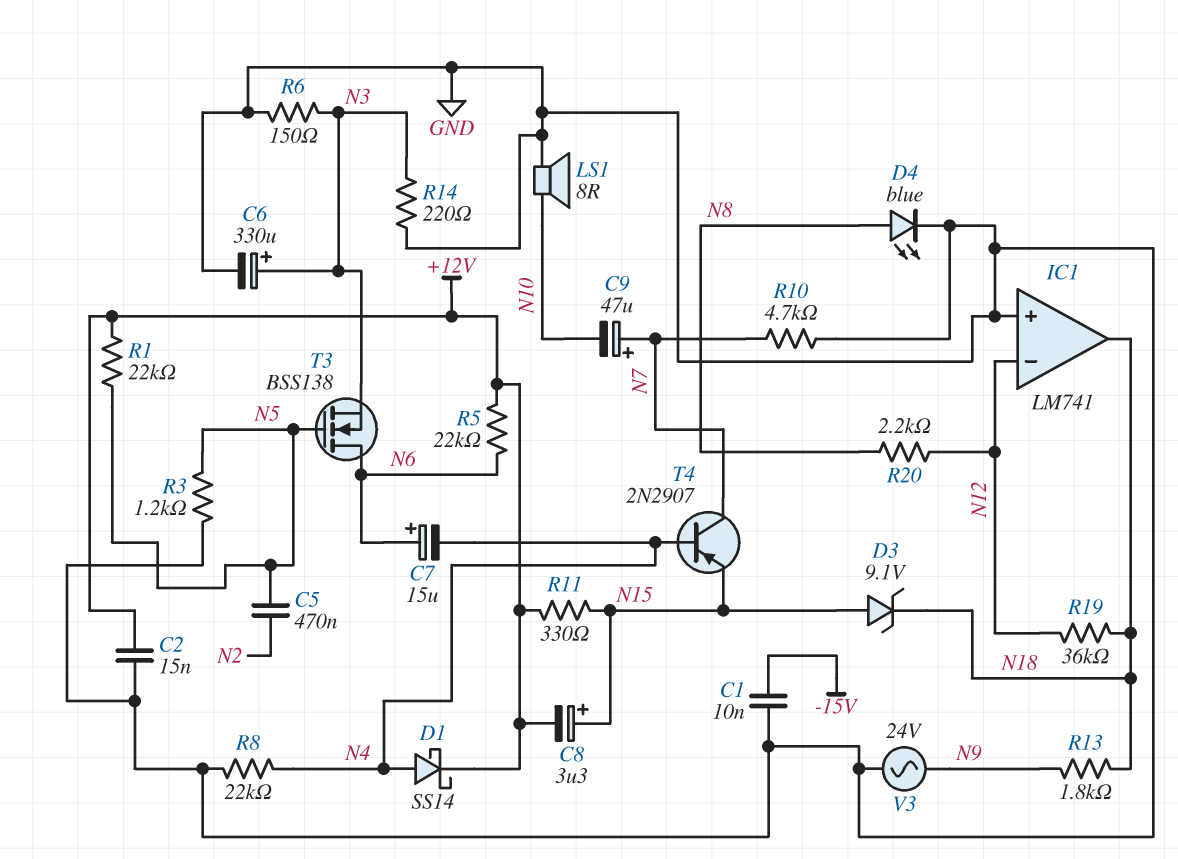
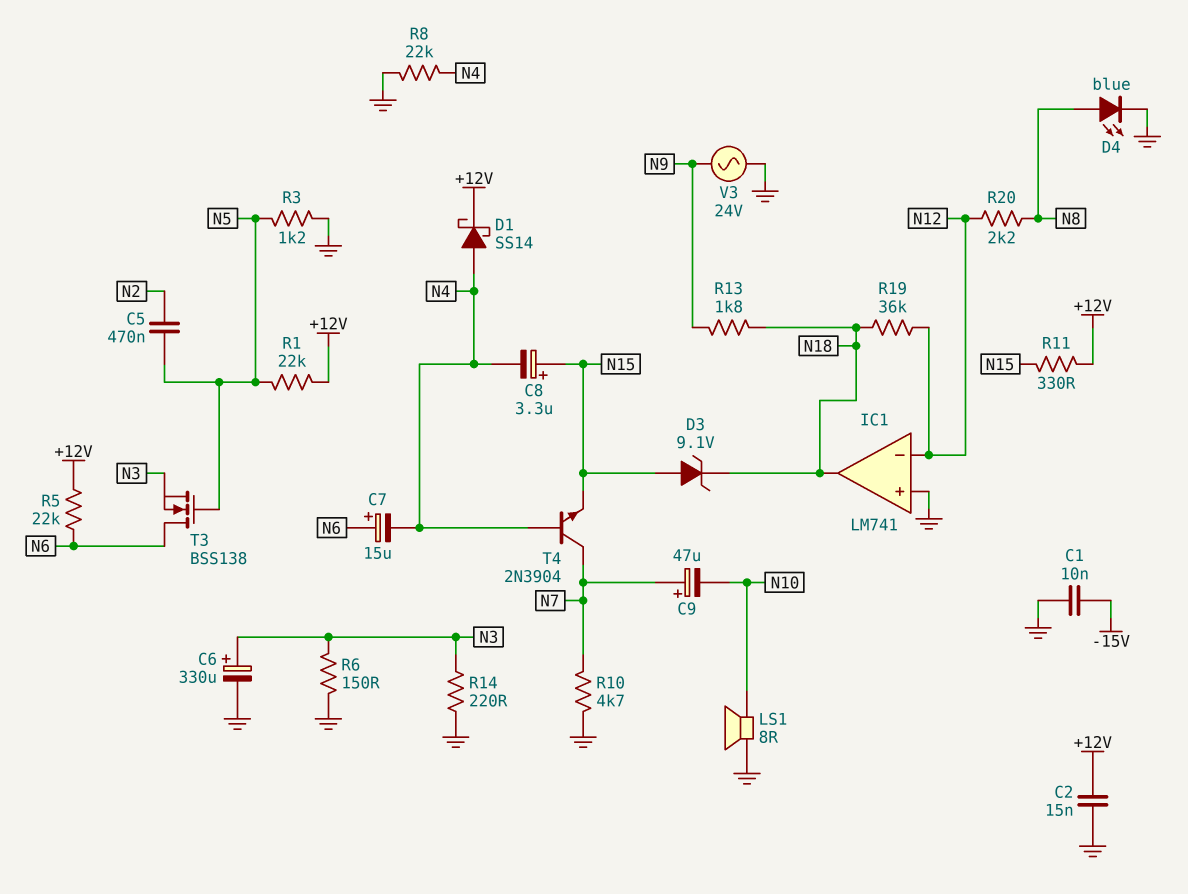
C8: 3.3uF (plus N15, minus +12V) -> 3.3uF (plus N15, minus N4)
T4: PNP 2N2907 (B N4, C N7, E N15) -> NPN 2N3904 (B N4, C N7, E N15)

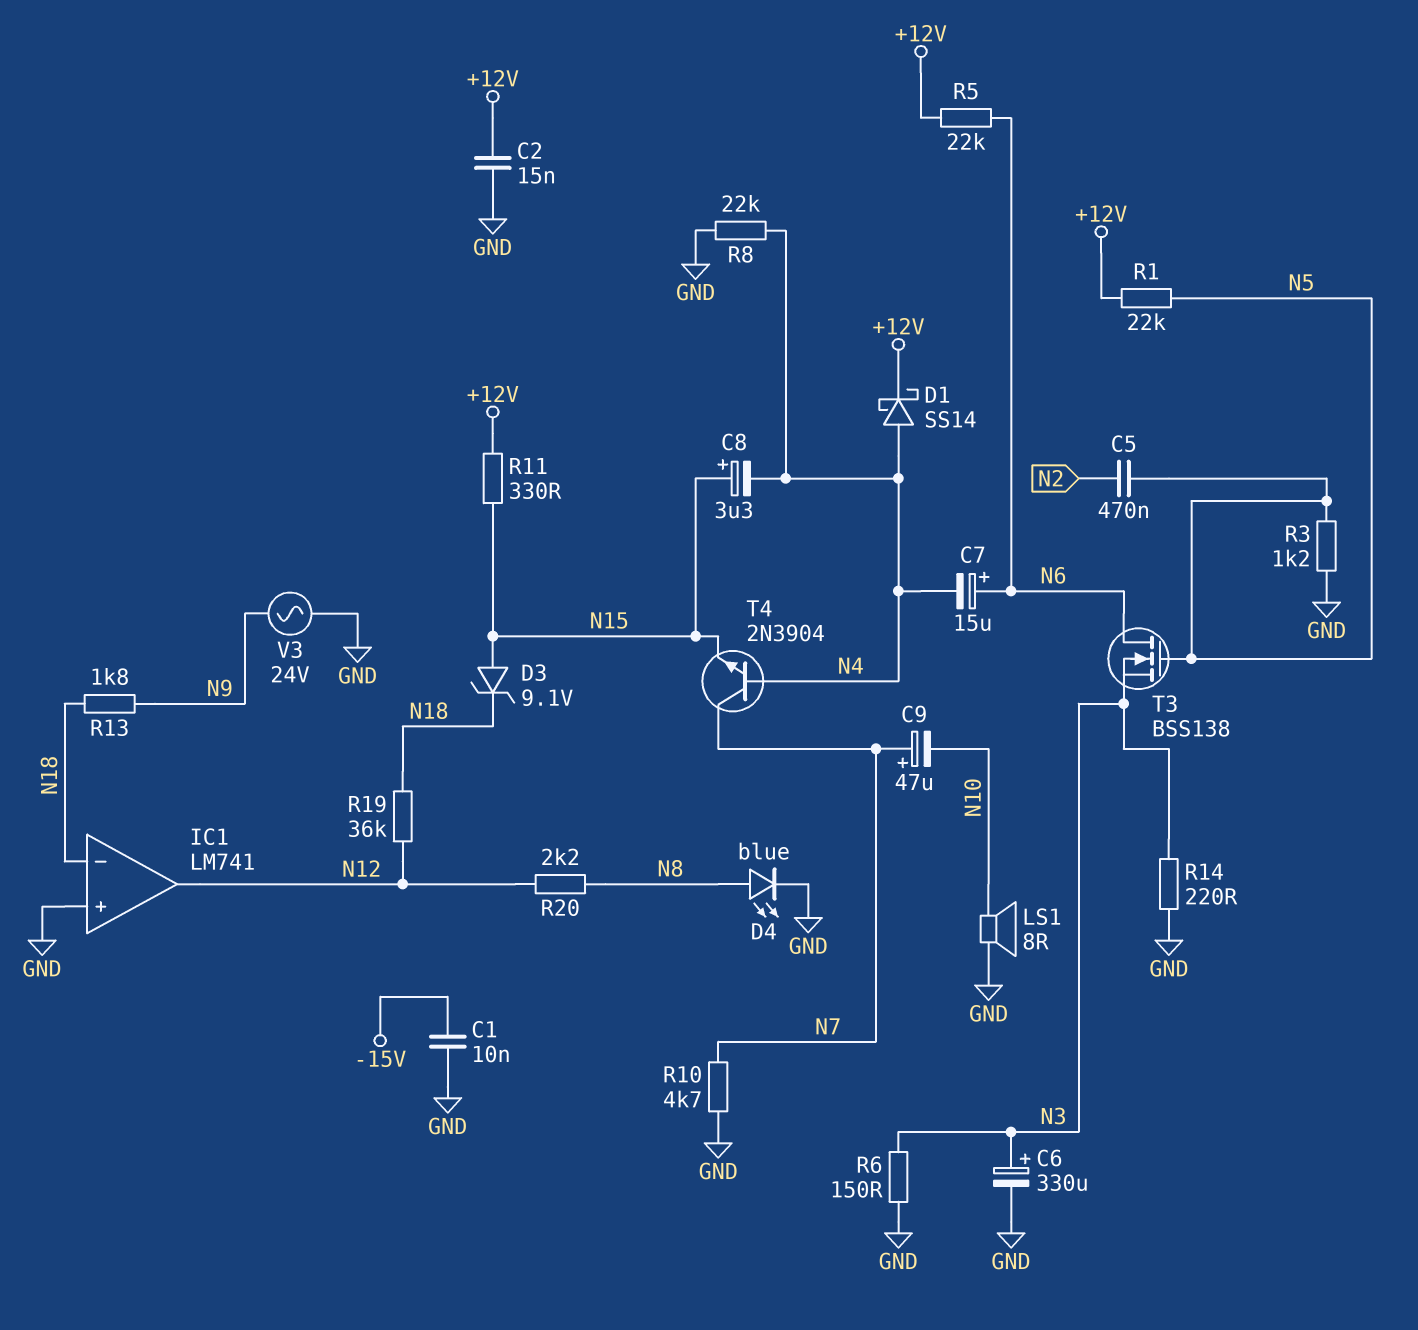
IC1 pin in-: N12 -> N18
IC1 pin out: N18 -> N12

